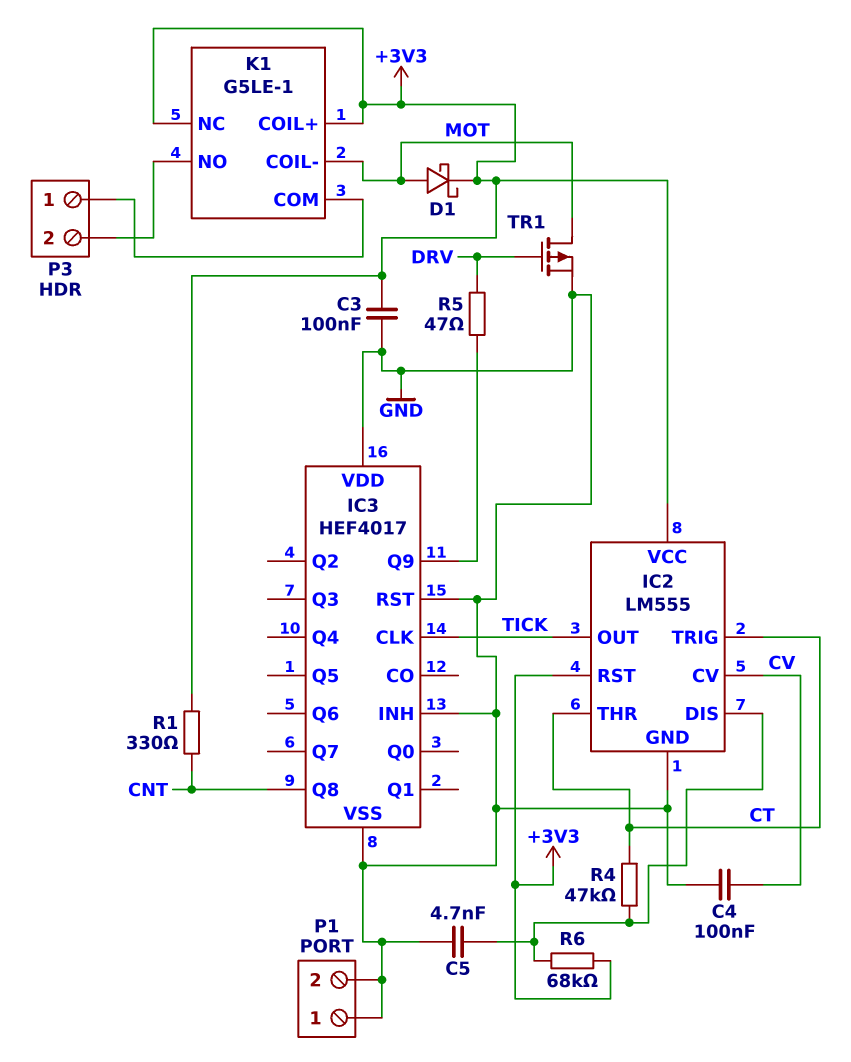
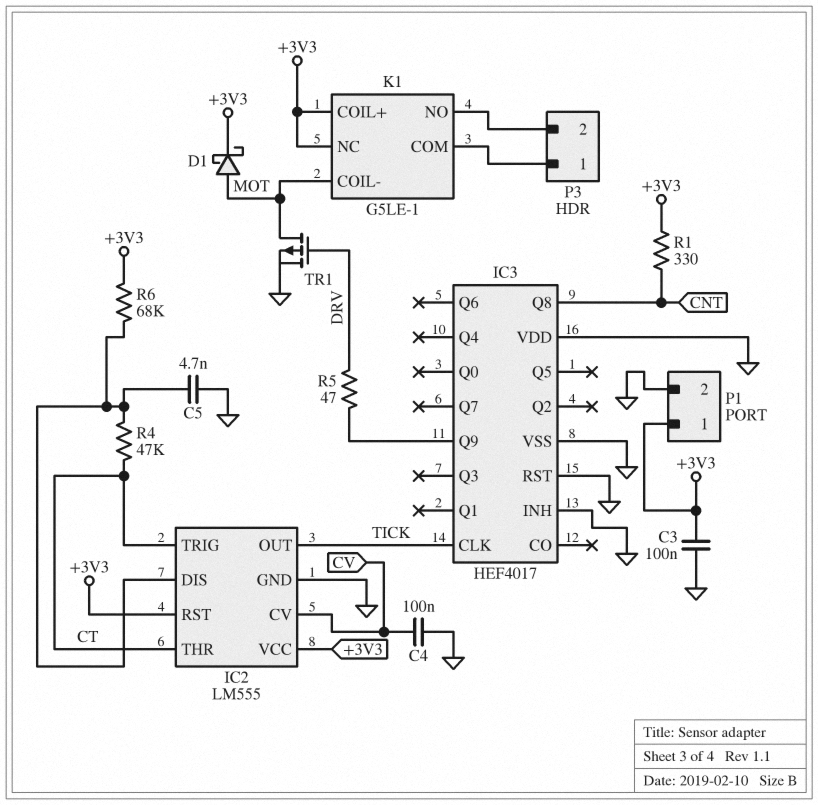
P1 pin 1: GND -> +3V3

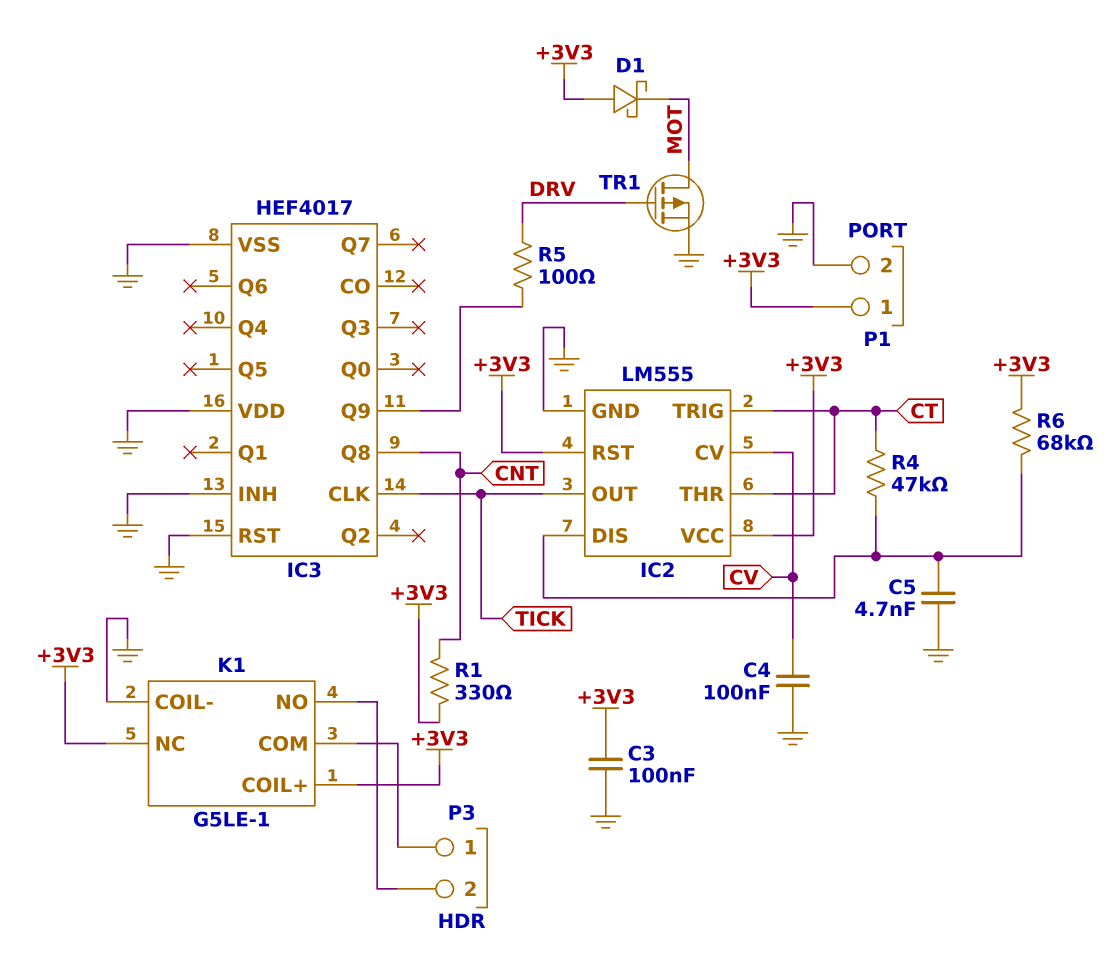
D1: schottky (A MOT, K +3V3) -> schottky (A +3V3, K MOT)
K1 pin COIL-: MOT -> GND
R5: 47 (DRV, IC3/Q9) -> 100 (DRV, IC3/Q9)

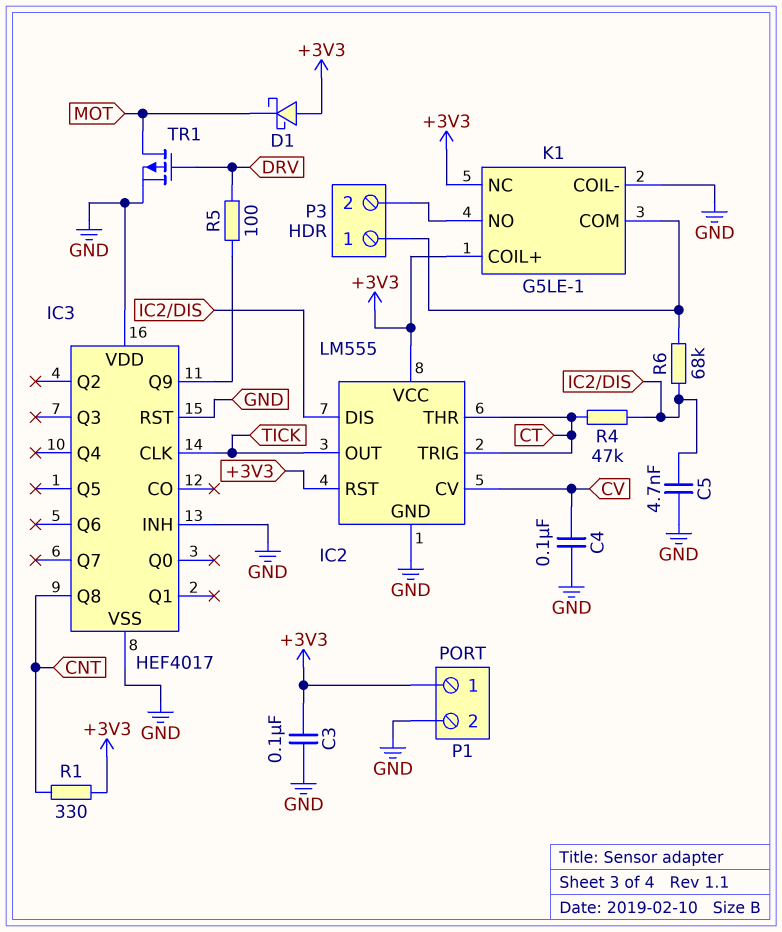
R6: 68k (+3V3, IC2/DIS) -> 68k (IC2/DIS, K1/COM)

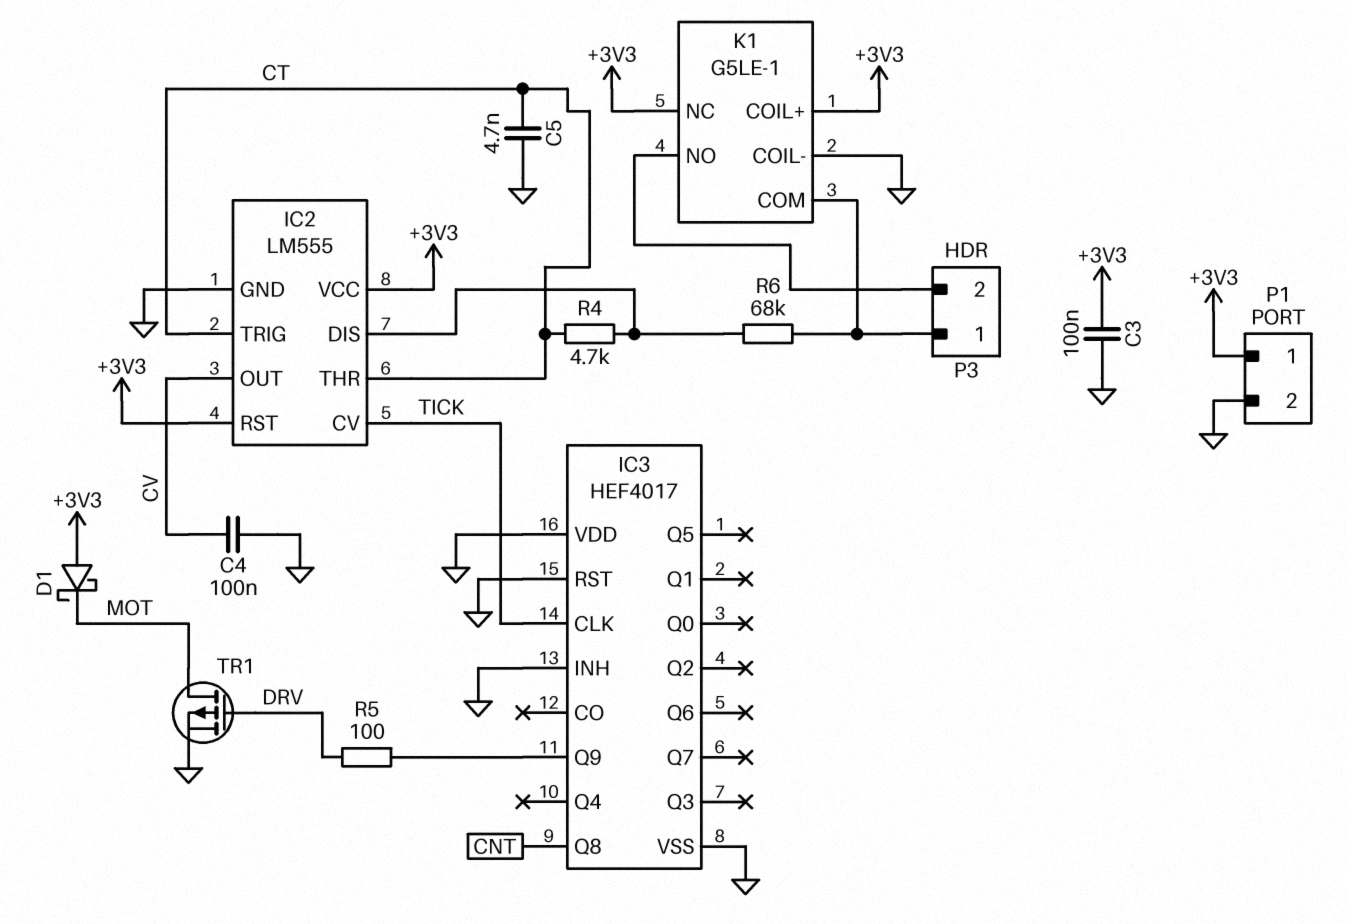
C5: 4.7nF (GND, IC2/DIS) -> 4.7nF (CT, GND)
IC2 pin CV: CV -> TICK
IC2 pin OUT: TICK -> CV
R1: 330 (+3V3, CNT) -> none
R4: 47k (CT, IC2/DIS) -> 4.7k (CT, IC2/DIS)

